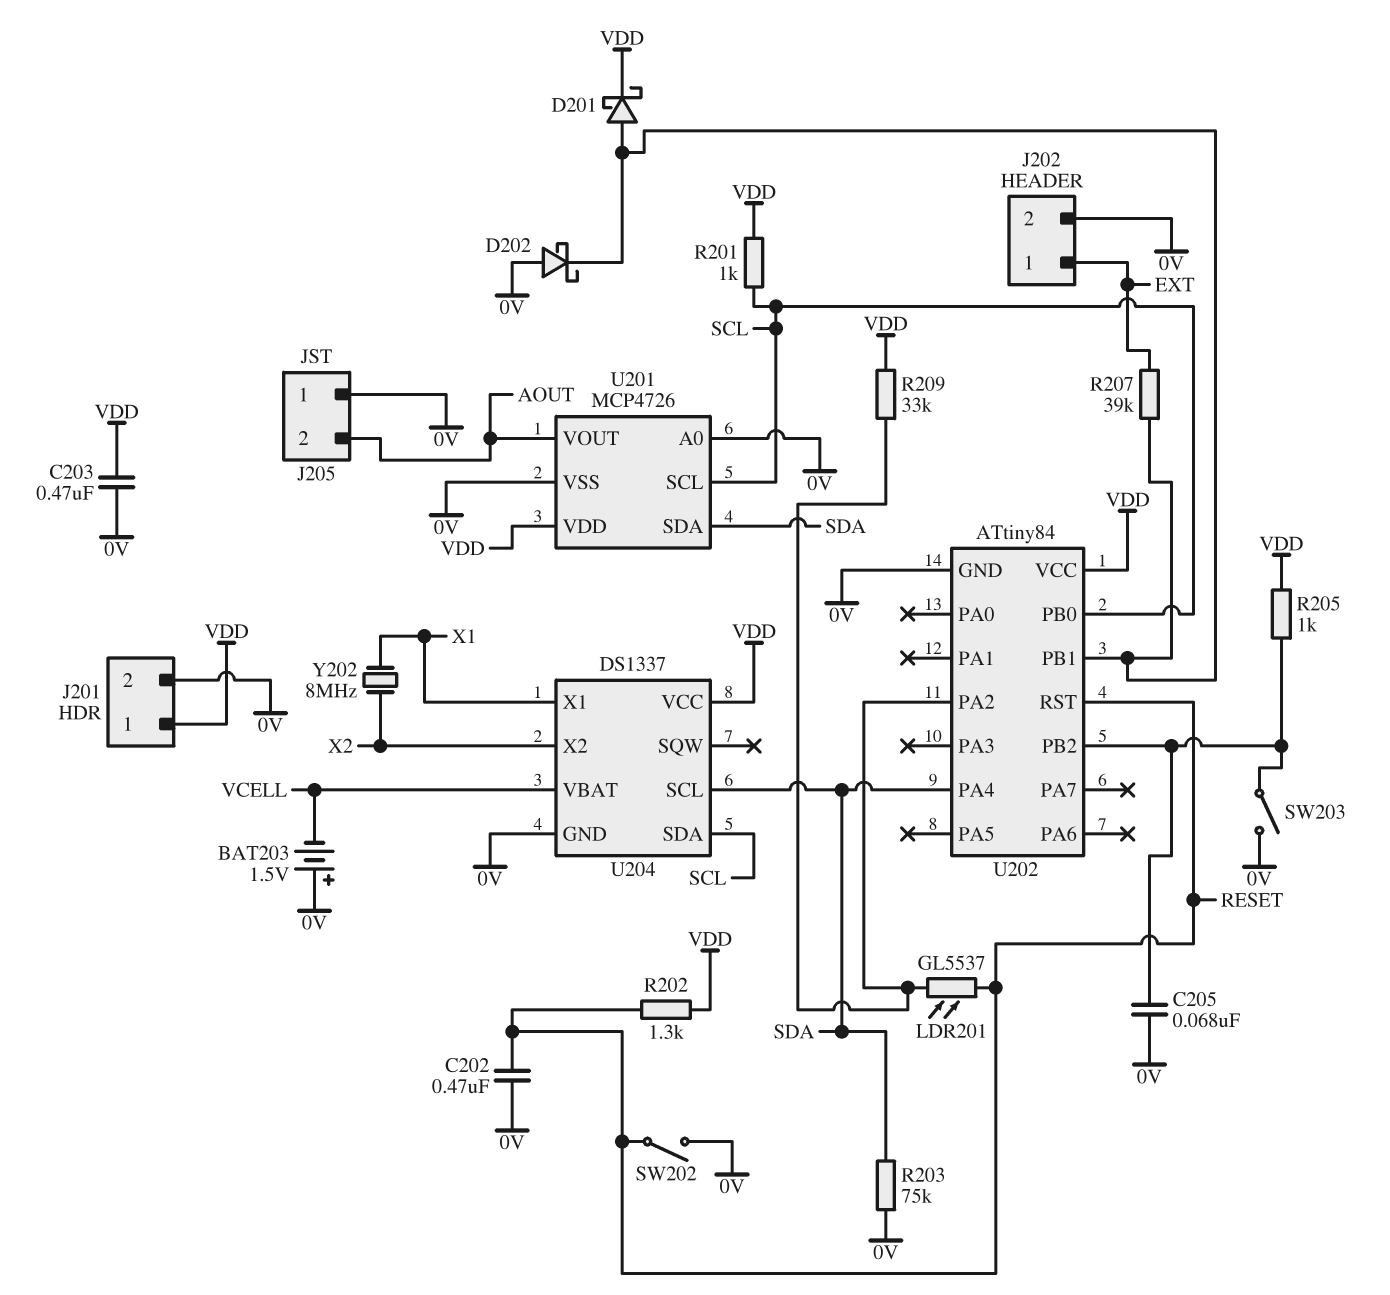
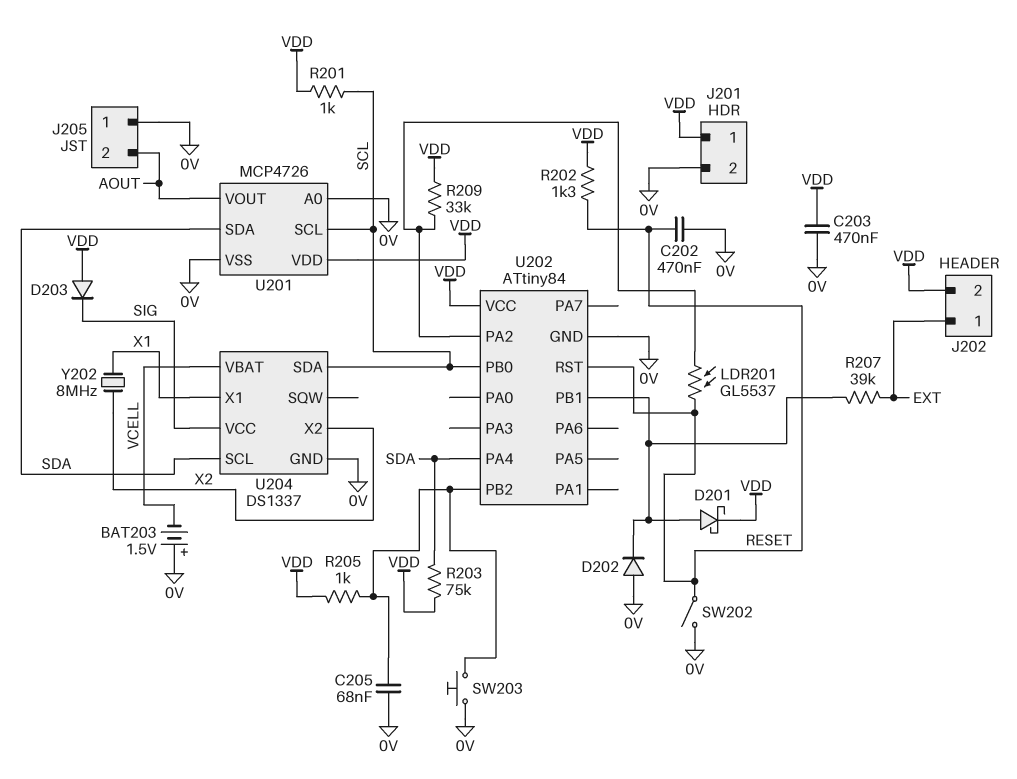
D202: schottky (A 0V, K U202/PB1) -> diode (A 0V, K U202/PB1)
D203: none -> diode (A VDD, K SIG)
J202 pin 2: 0V -> VDD
R203: 75k (0V, SDA) -> 75k (SDA, VDD)
SW203: switch (0V, U202/PB2) -> button (0V, U202/PB2)
U204 pin VCC: VDD -> SIG

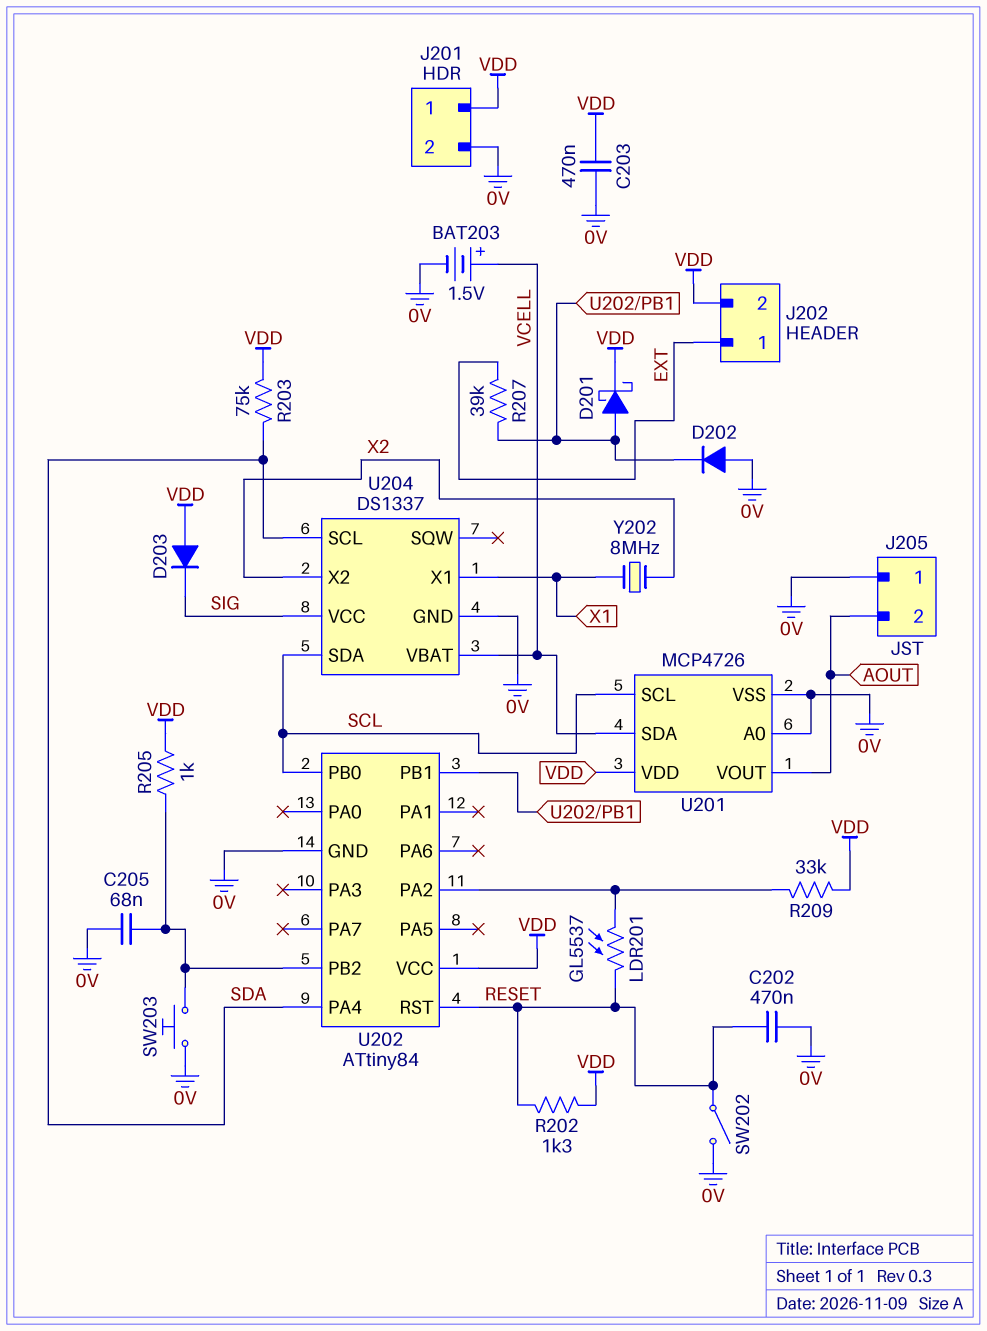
BAT203: 1.5V (plus 0V, minus VCELL) -> 1.5V (plus VCELL, minus 0V)
R201: 1k (SCL, VDD) -> none
U201 pin SDA: SDA -> VCELL

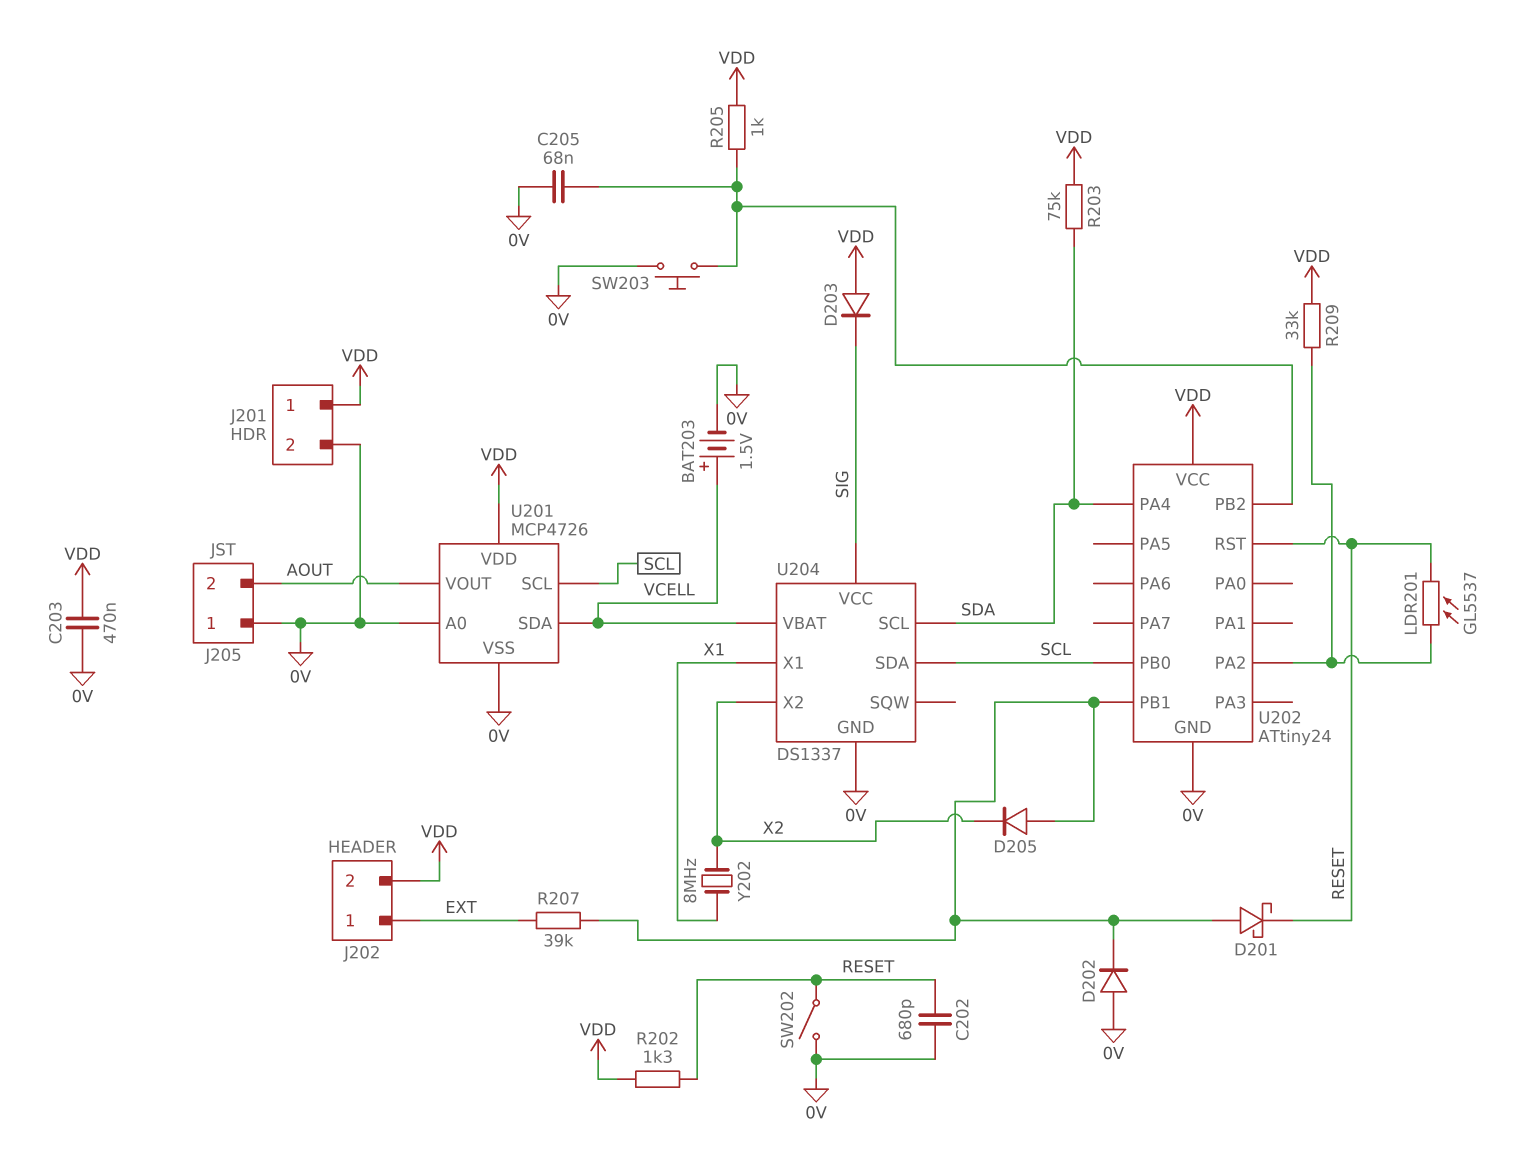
C202: 470nF (0V, RESET) -> 680pF (0V, RESET)
D201: schottky (A U202/PB1, K VDD) -> schottky (A U202/PB1, K RESET)
D205: none -> diode (A U202/PB1, K X2)
U202: ATtiny84 -> ATtiny24

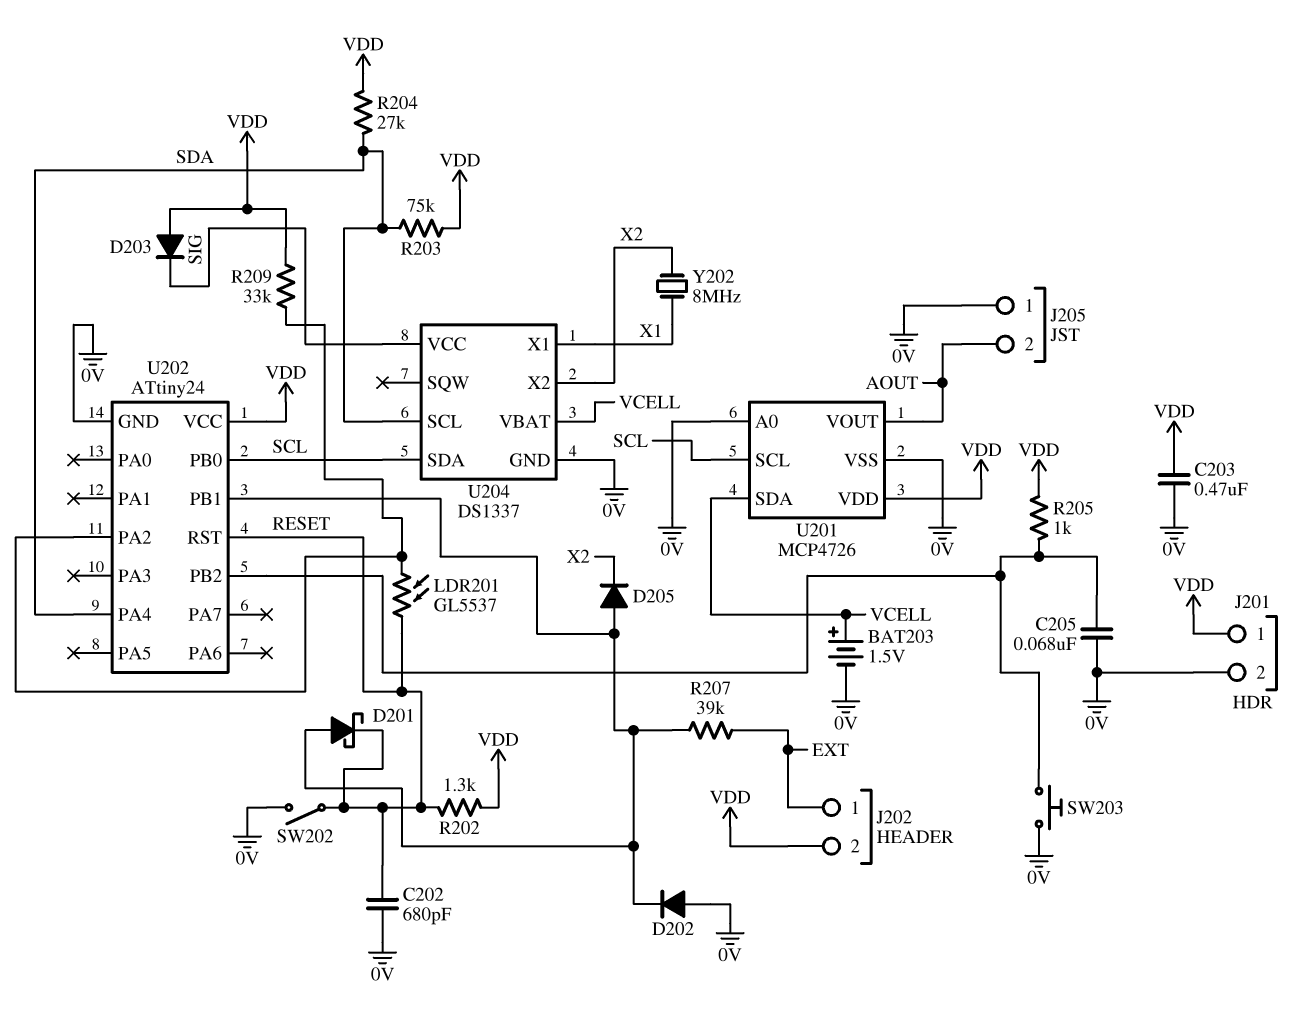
R204: none -> 27k (SDA, VDD)

